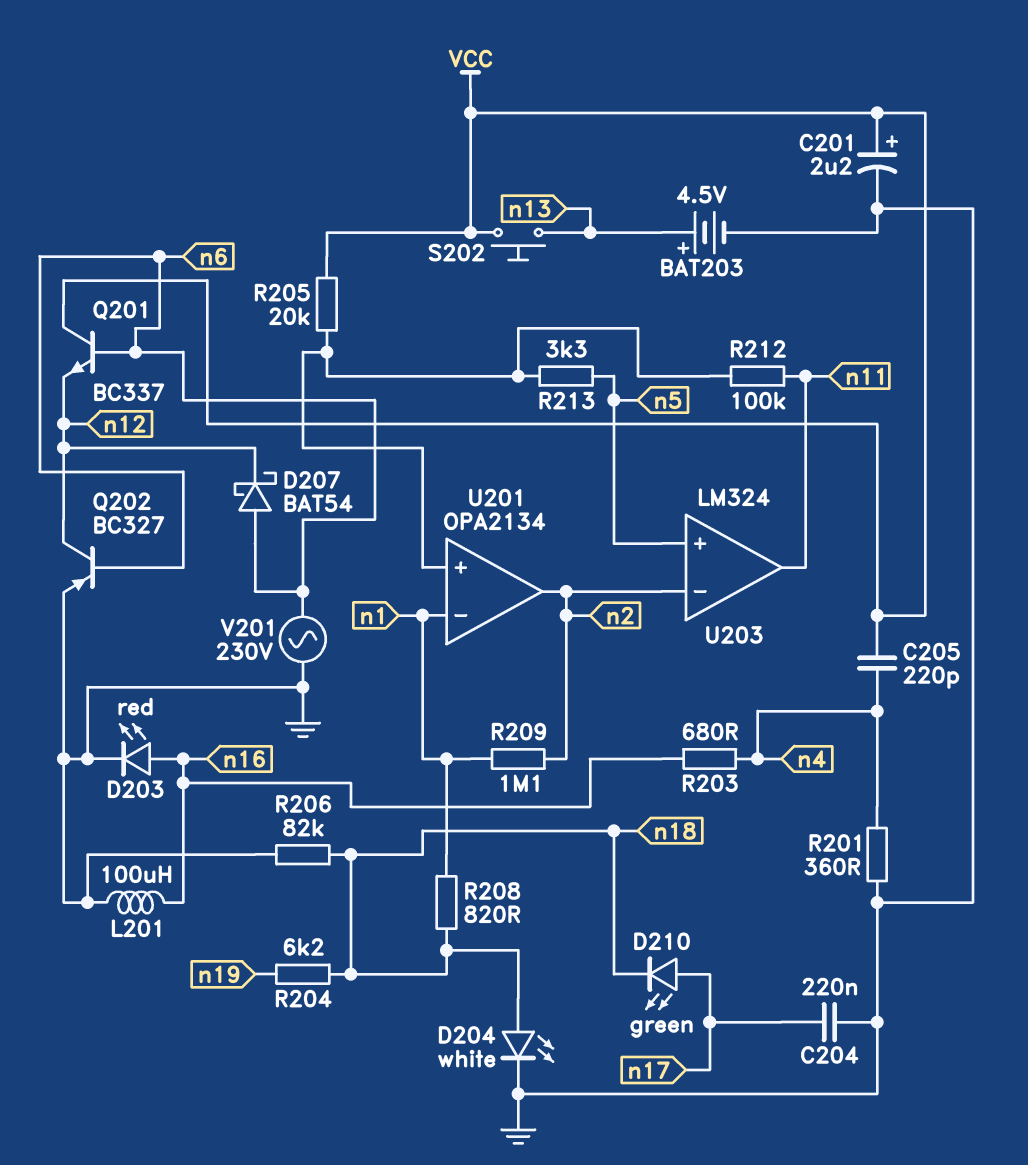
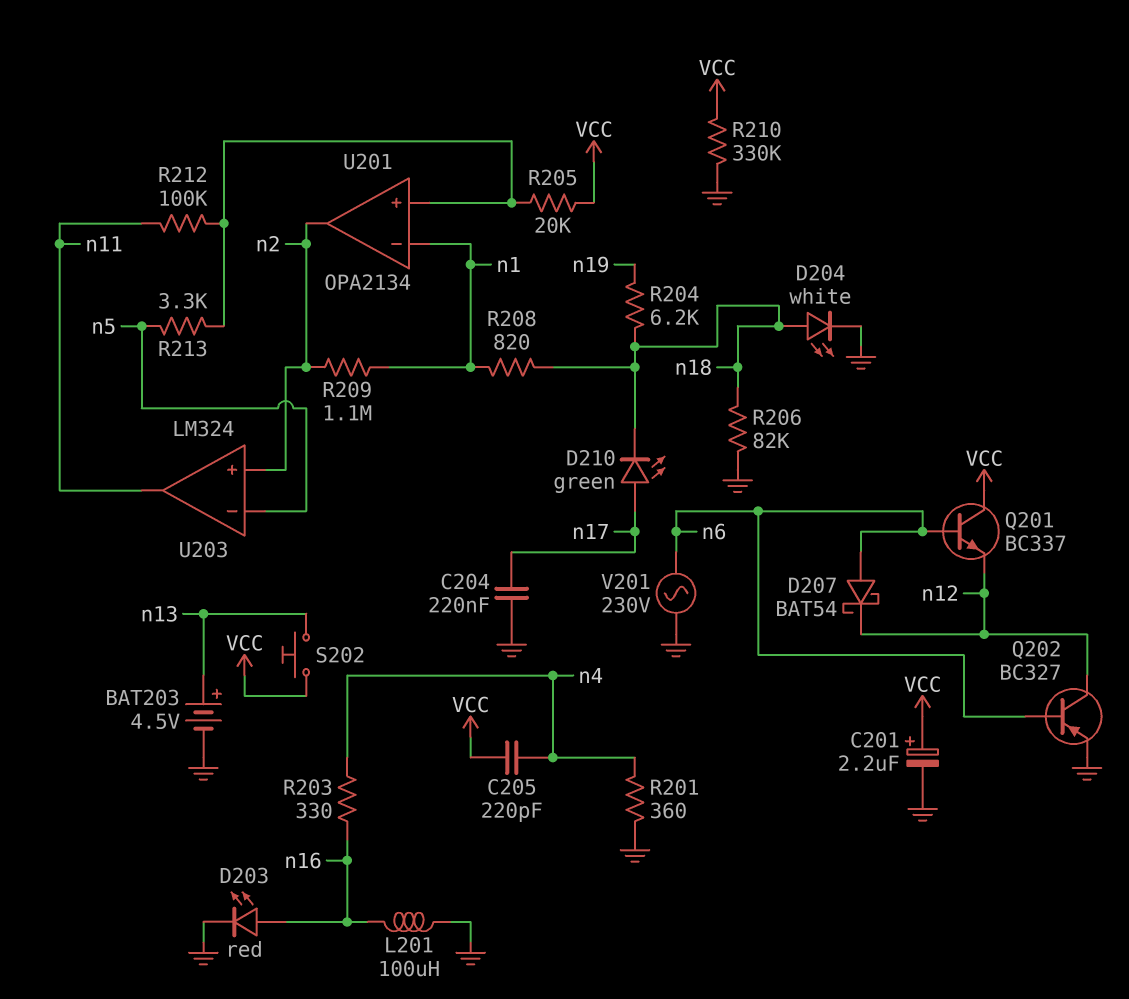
R203: 680 (n4, n16) -> 330 (n4, n16)
R210: none -> 330k (GND, VCC)
U203 pin in+: n5 -> n2
U203 pin in-: n2 -> n5

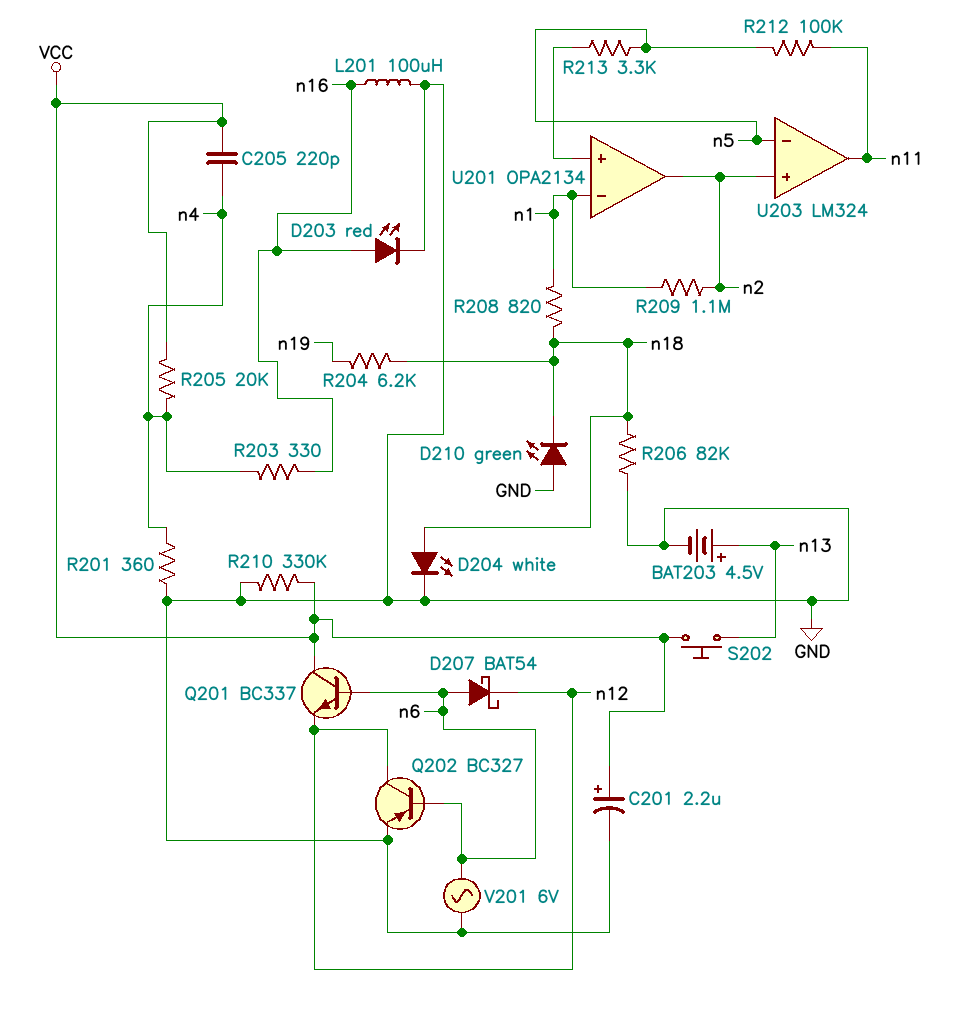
C204: 220nF (GND, n17) -> none
D210: LED green (A n17, K n18) -> LED green (A GND, K n18)
R205: 20k (U201/in+, VCC) -> 20k (VCC, n4)
R212: 100k (U201/in+, n11) -> 100k (n5, n11)
V201: AC 230V (GND, n6) -> AC 6V (GND, n6)

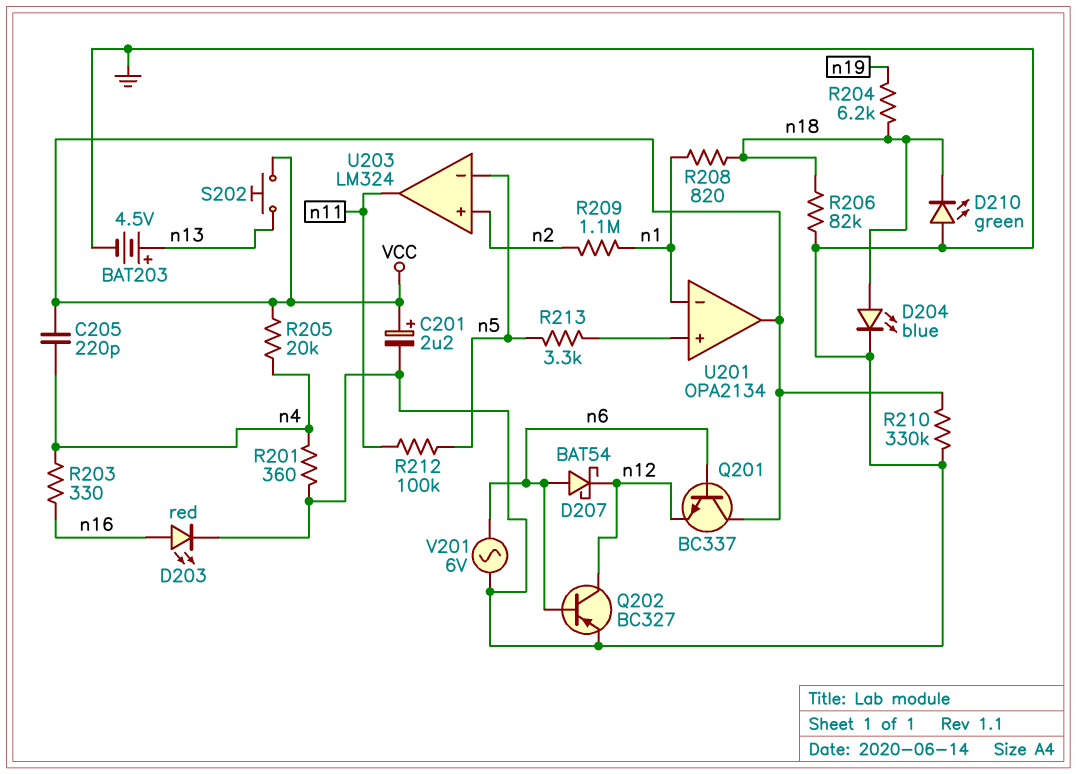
D204: LED white (A n18, K GND) -> LED blue (A n18, K GND)
L201: 100uH (GND, n16) -> none
U201 pin out: n2 -> VCC

